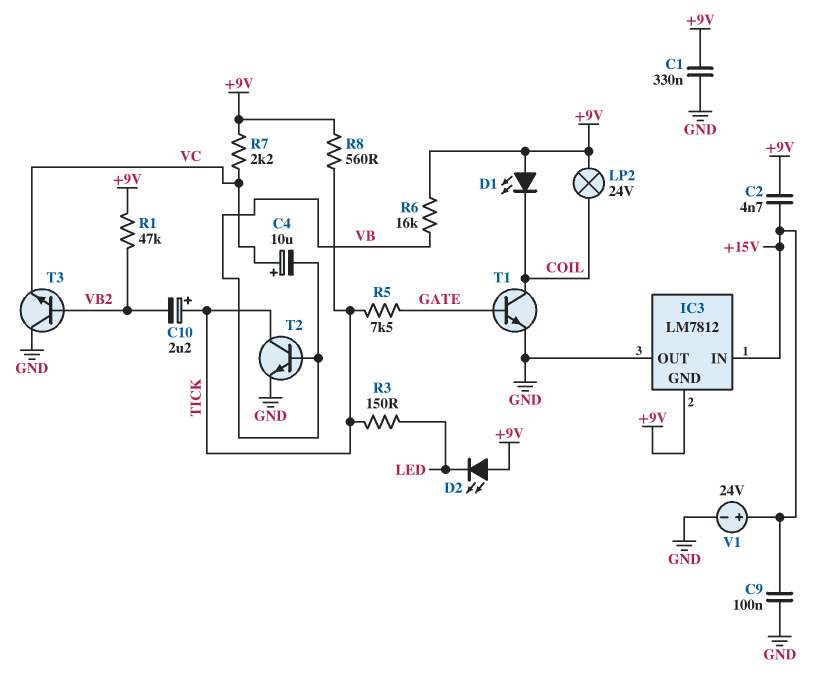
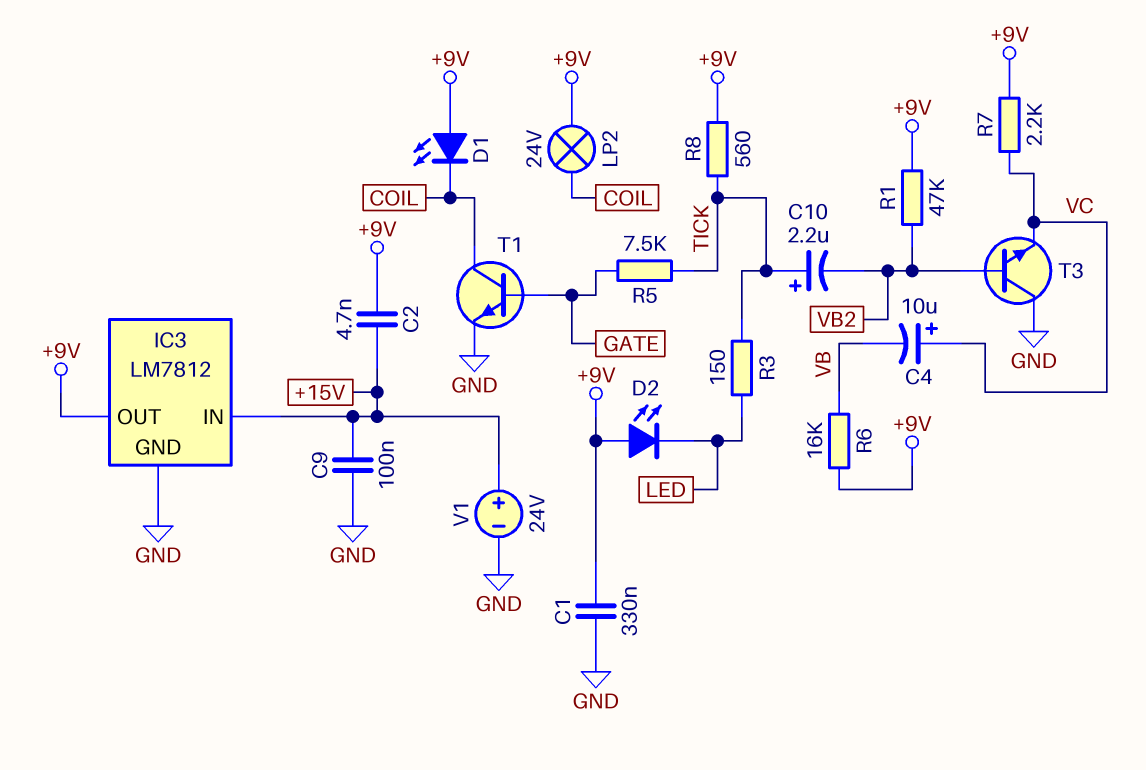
IC3 pin GND: +9V -> GND
IC3 pin OUT: GND -> +9V
T2: NPN (B VB, C TICK, E GND) -> none

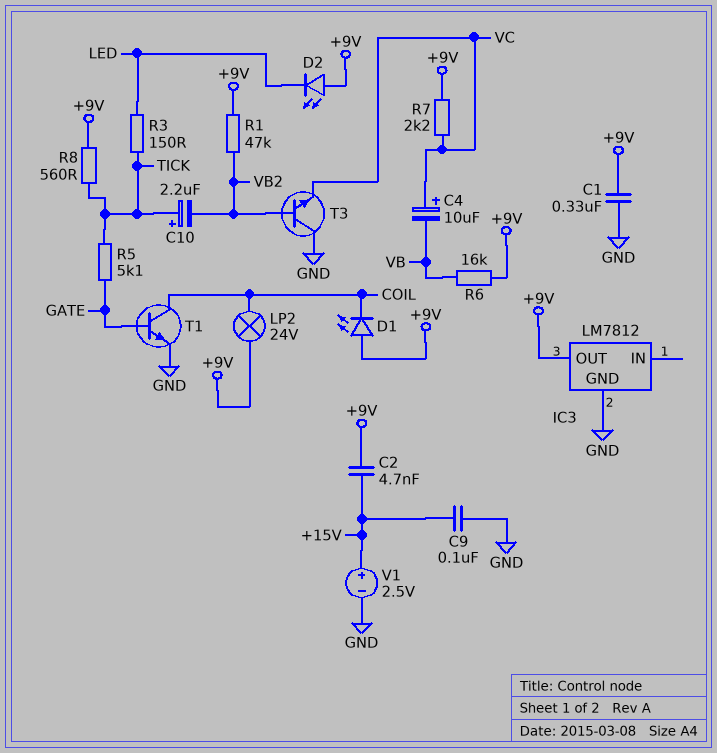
IC3 pin IN: +15V -> none
R5: 7.5k (GATE, TICK) -> 5.1k (GATE, TICK)
V1: 24V (plus +15V, minus GND) -> 2.5V (plus +15V, minus GND)

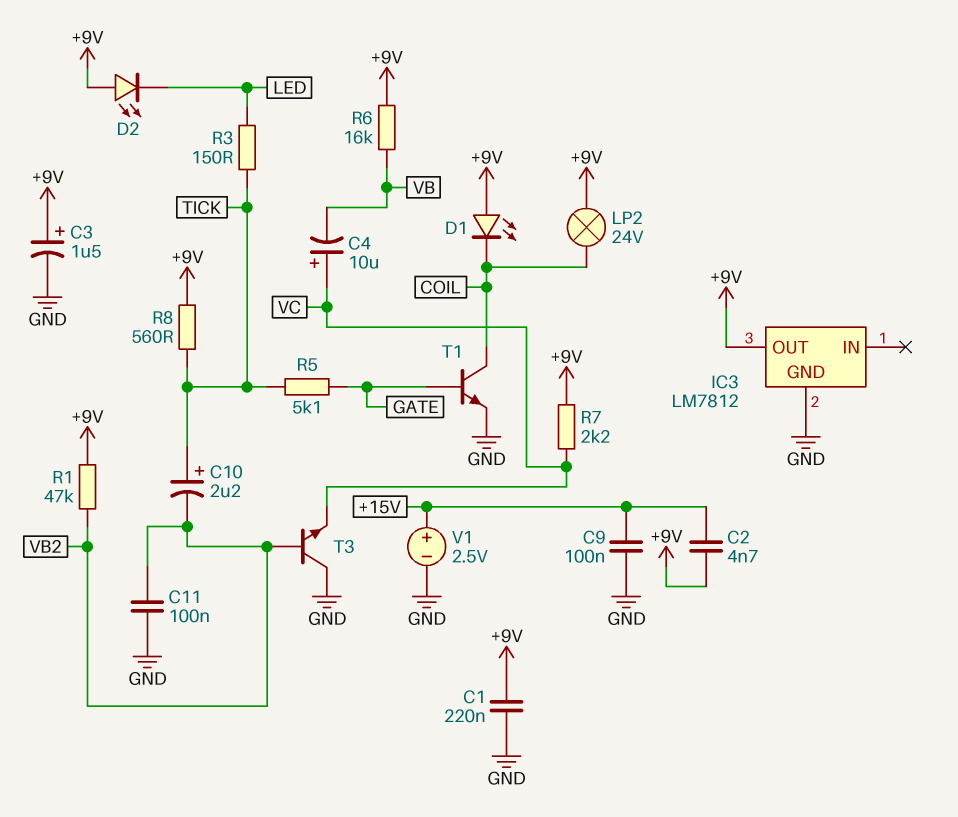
C1: 330nF (+9V, GND) -> 220nF (+9V, GND)
C3: none -> 1.5uF (plus +9V, minus GND)
C11: none -> 100nF (GND, VB2)

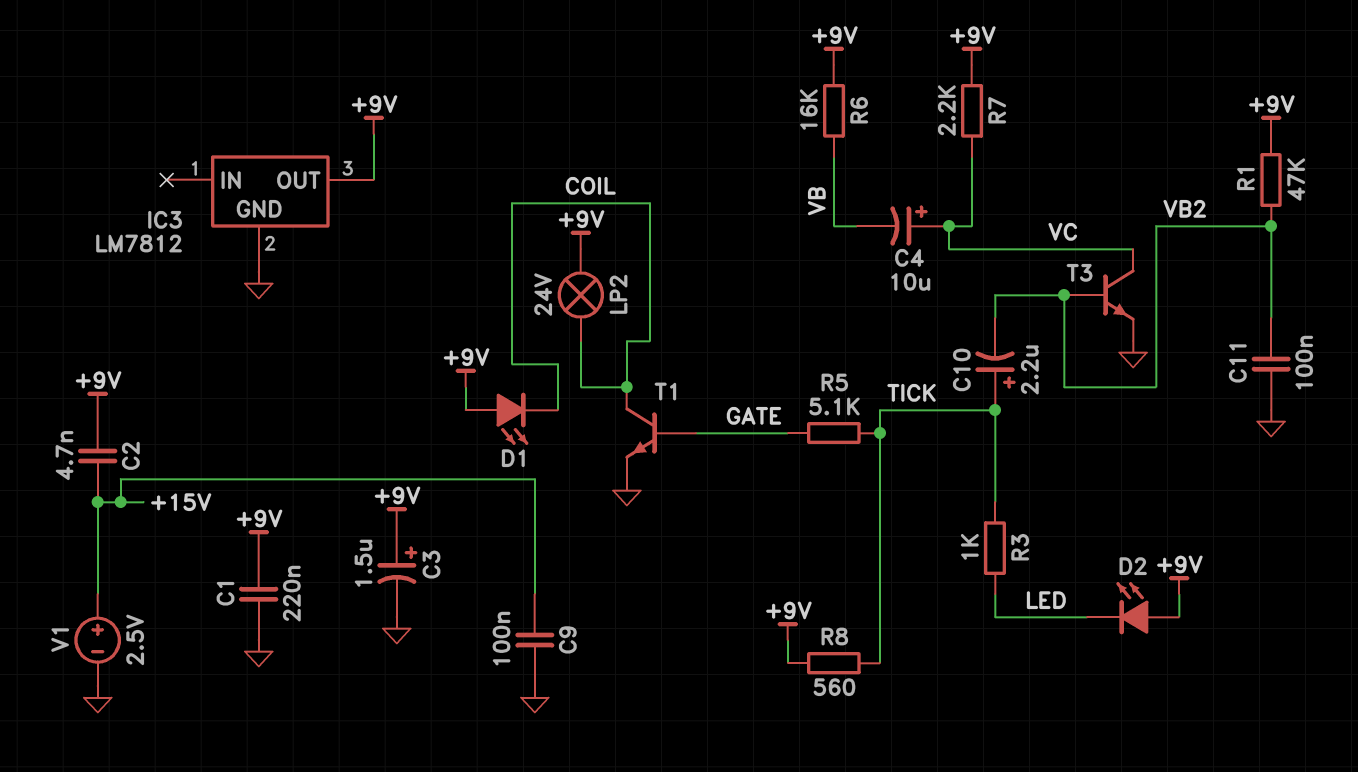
R3: 150 (LED, TICK) -> 1k (LED, TICK)
T3: NPN (B VB2, C GND, E VC) -> NPN (B VB2, C VC, E GND)

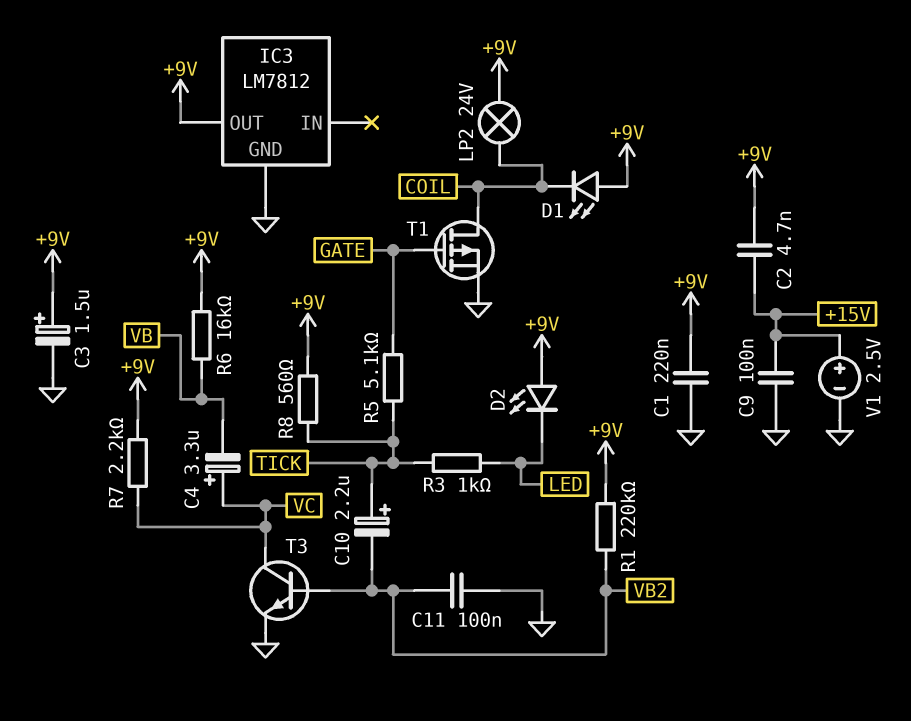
C4: 10uF (plus VC, minus VB) -> 3.3uF (plus VC, minus VB)
R1: 47k (+9V, VB2) -> 220k (+9V, VB2)
T1: NPN (B GATE, C COIL, E GND) -> PMOS (G GATE, D COIL, S GND)

